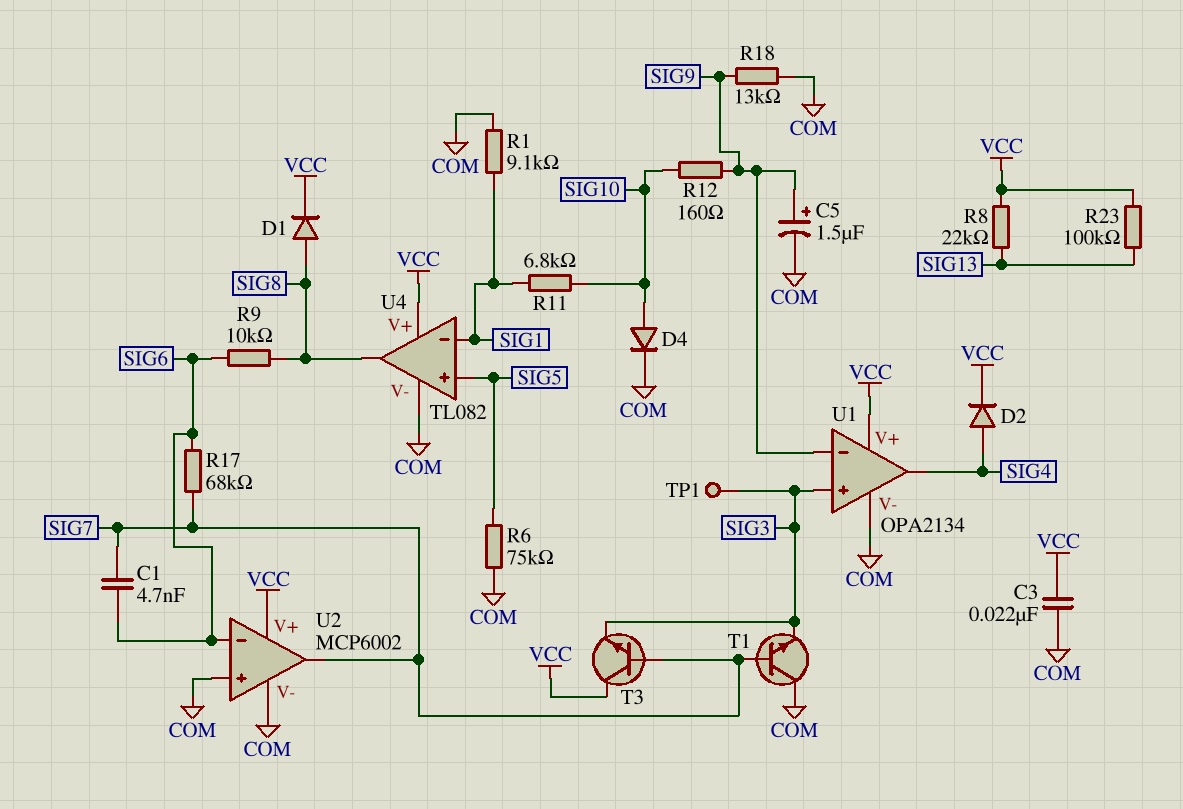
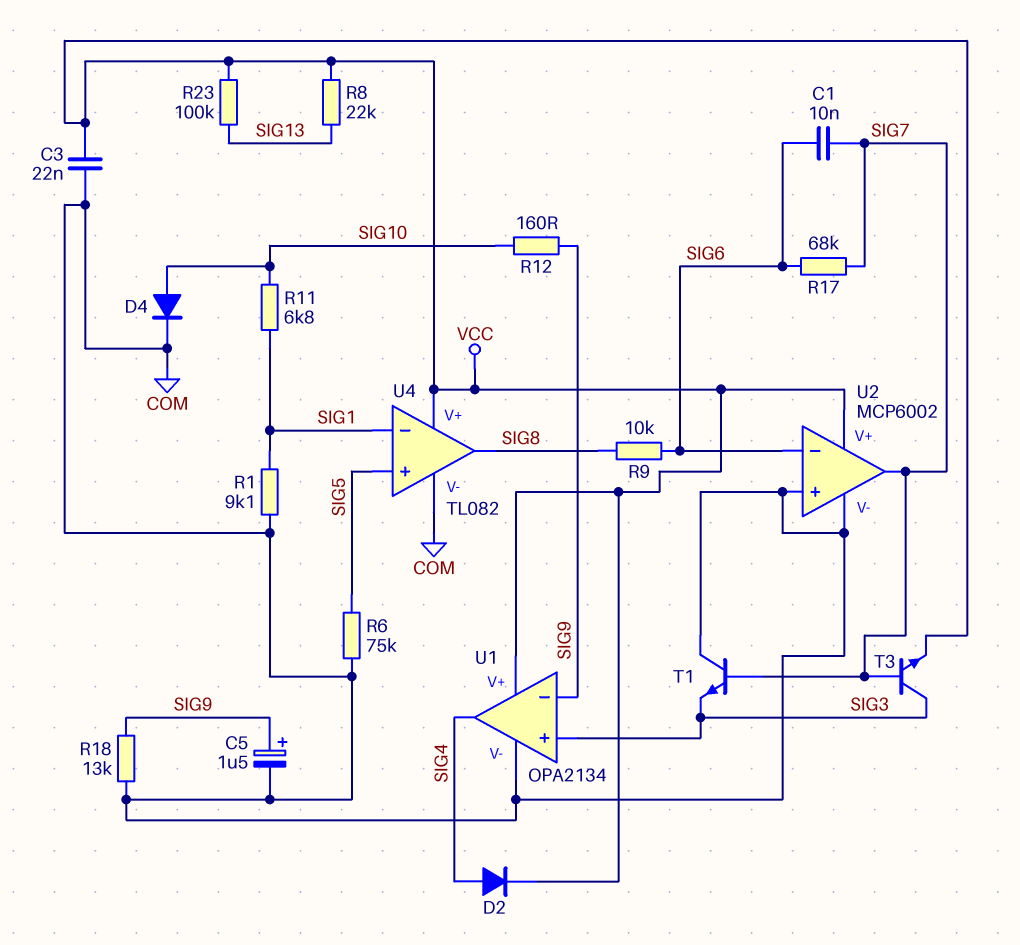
C1: 4.7nF (SIG6, SIG7) -> 10nF (SIG6, SIG7)
D1: diode (A SIG8, K VCC) -> none
T3: NPN (B SIG7, C VCC, E SIG3) -> NPN (B SIG7, C SIG3, E VCC)
TP1: test point (SIG3) -> none

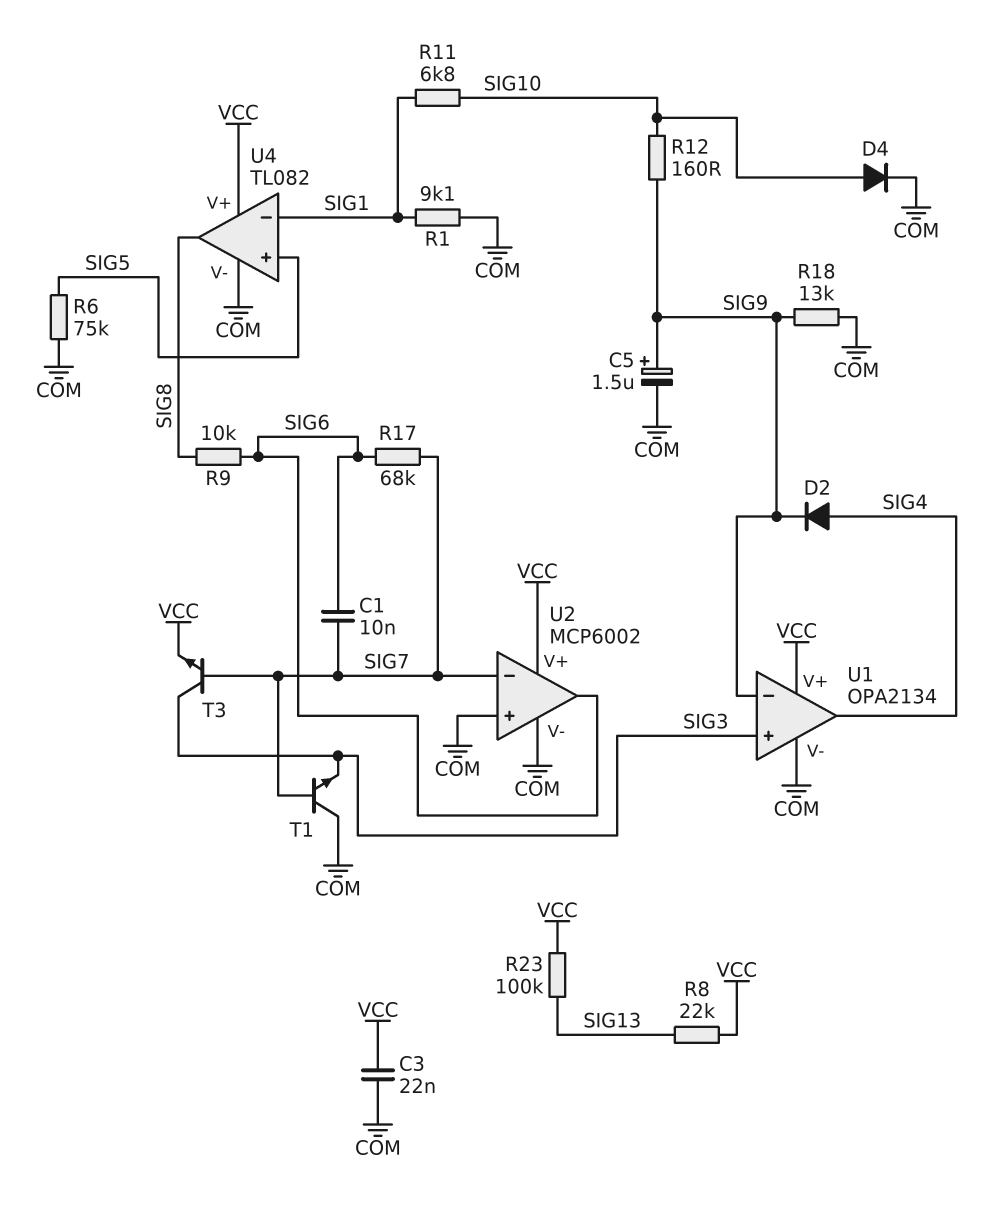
D2: diode (A SIG4, K VCC) -> diode (A SIG4, K SIG9)
U2 pin in-: SIG6 -> SIG7
U2 pin out: SIG7 -> SIG6

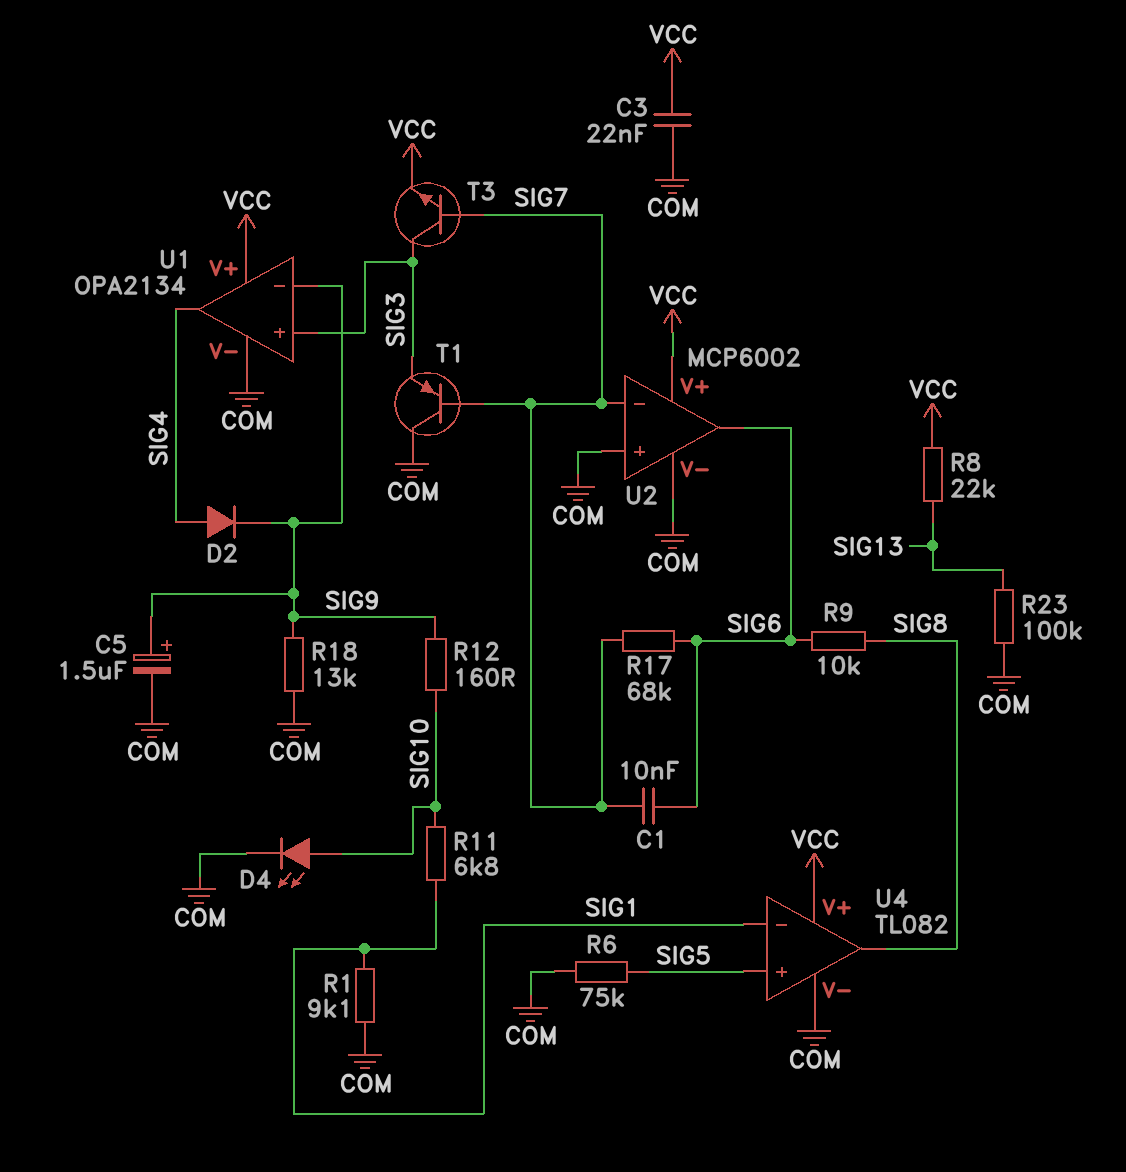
D4: diode (A SIG10, K COM) -> LED (A SIG10, K COM)
R23: 100k (SIG13, VCC) -> 100k (COM, SIG13)
T1: NPN (B SIG7, C COM, E SIG3) -> PNP (B SIG7, C COM, E SIG3)

